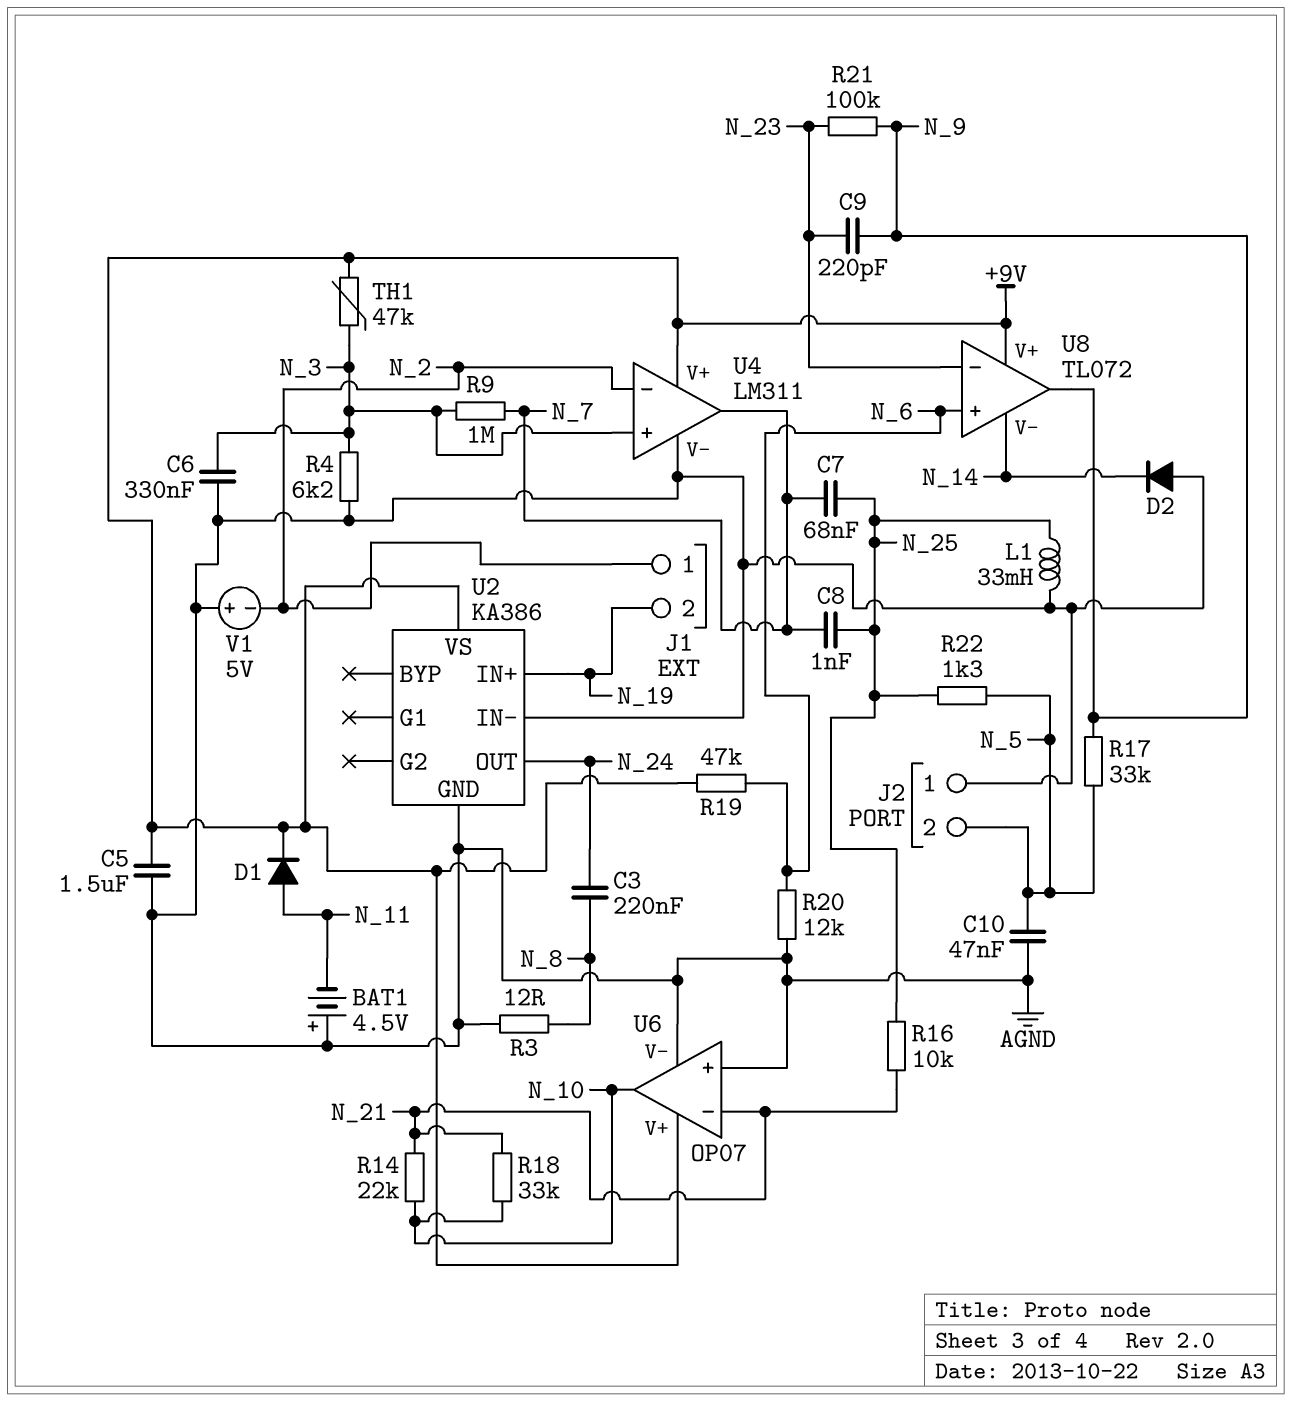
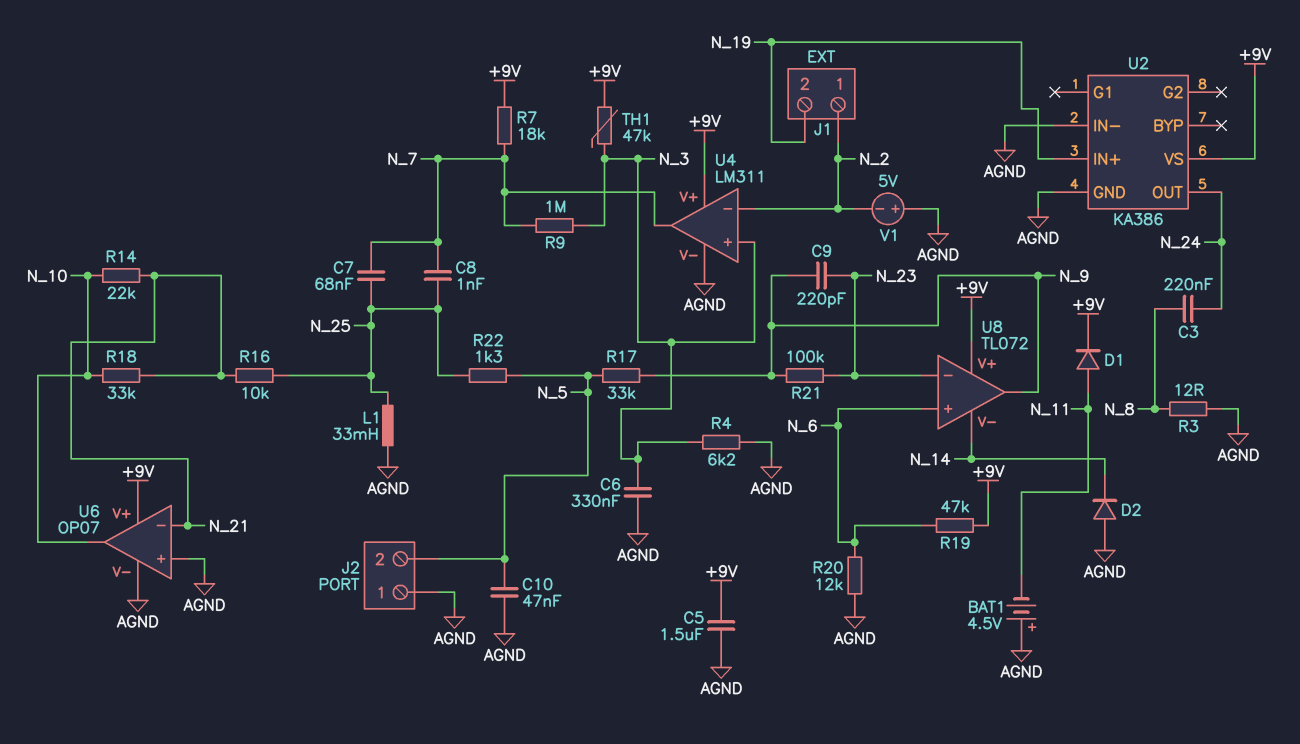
R7: none -> 18k (+9V, N_7)

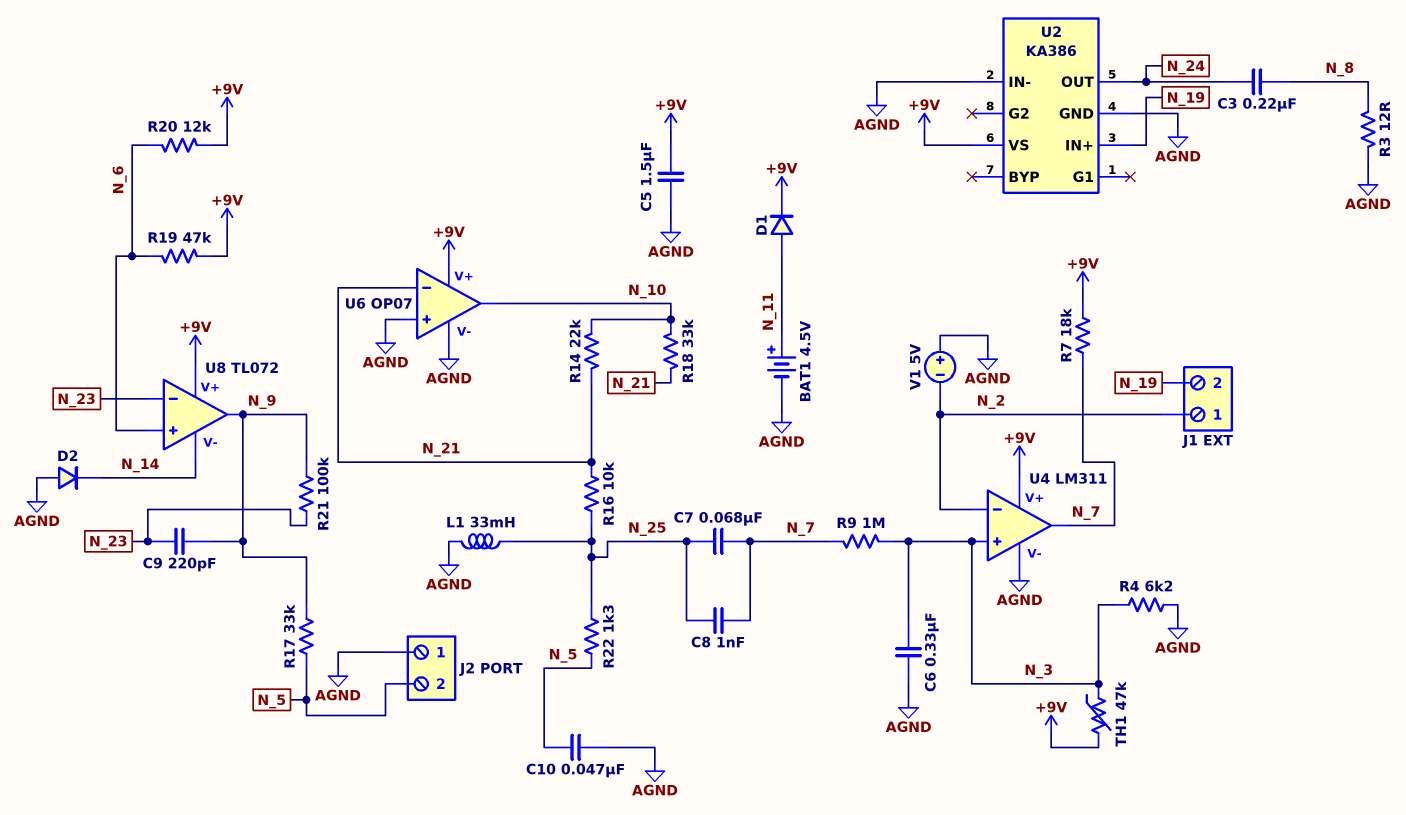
BAT1: 4.5V (plus AGND, minus N_11) -> 4.5V (plus N_11, minus AGND)
R20: 12k (AGND, N_6) -> 12k (+9V, N_6)

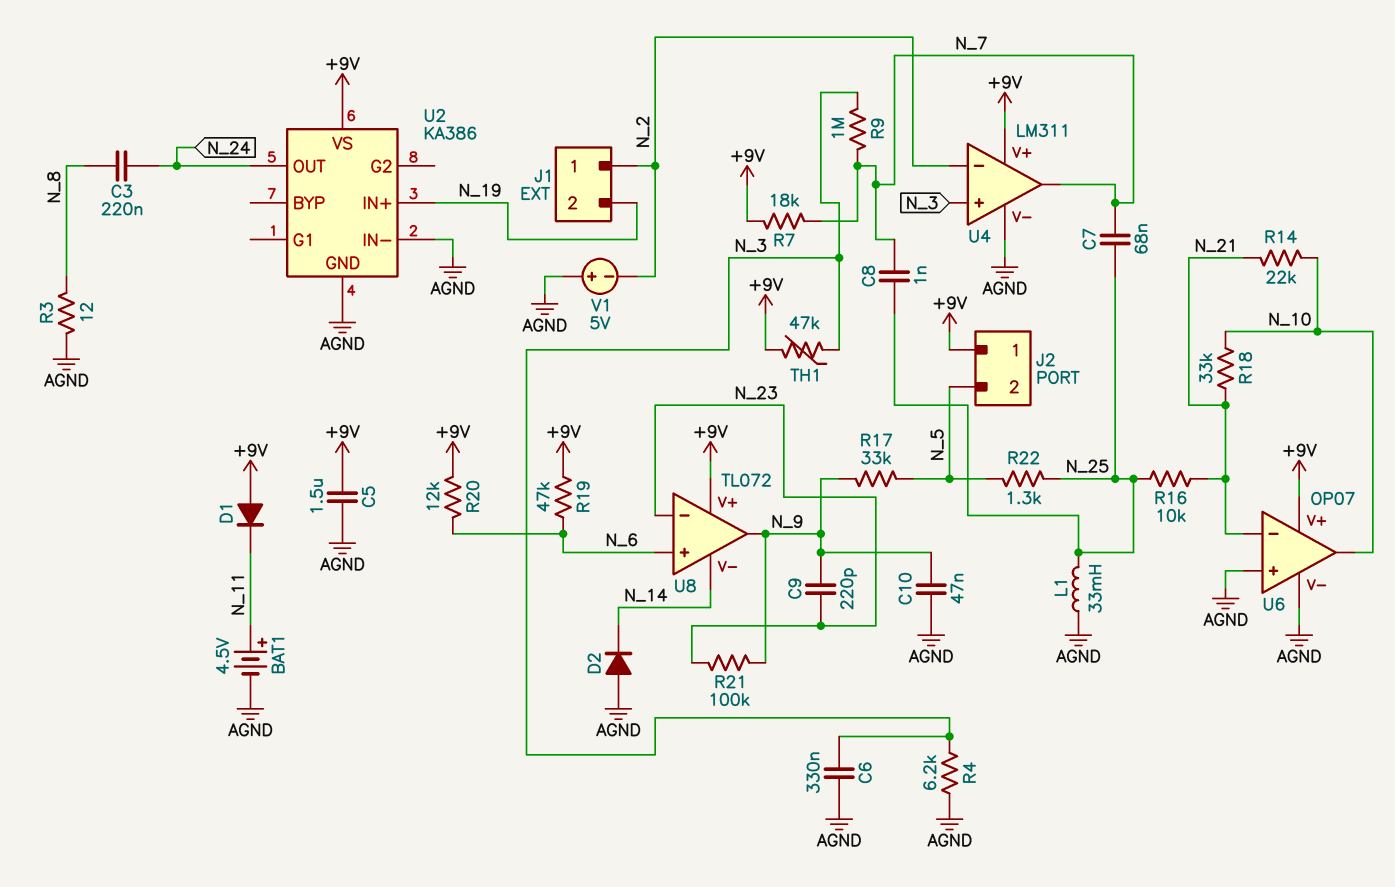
C10: 47nF (AGND, N_5) -> 47nF (AGND, N_9)
D1: diode (A N_11, K +9V) -> diode (A +9V, K N_11)
J2 pin 1: AGND -> +9V

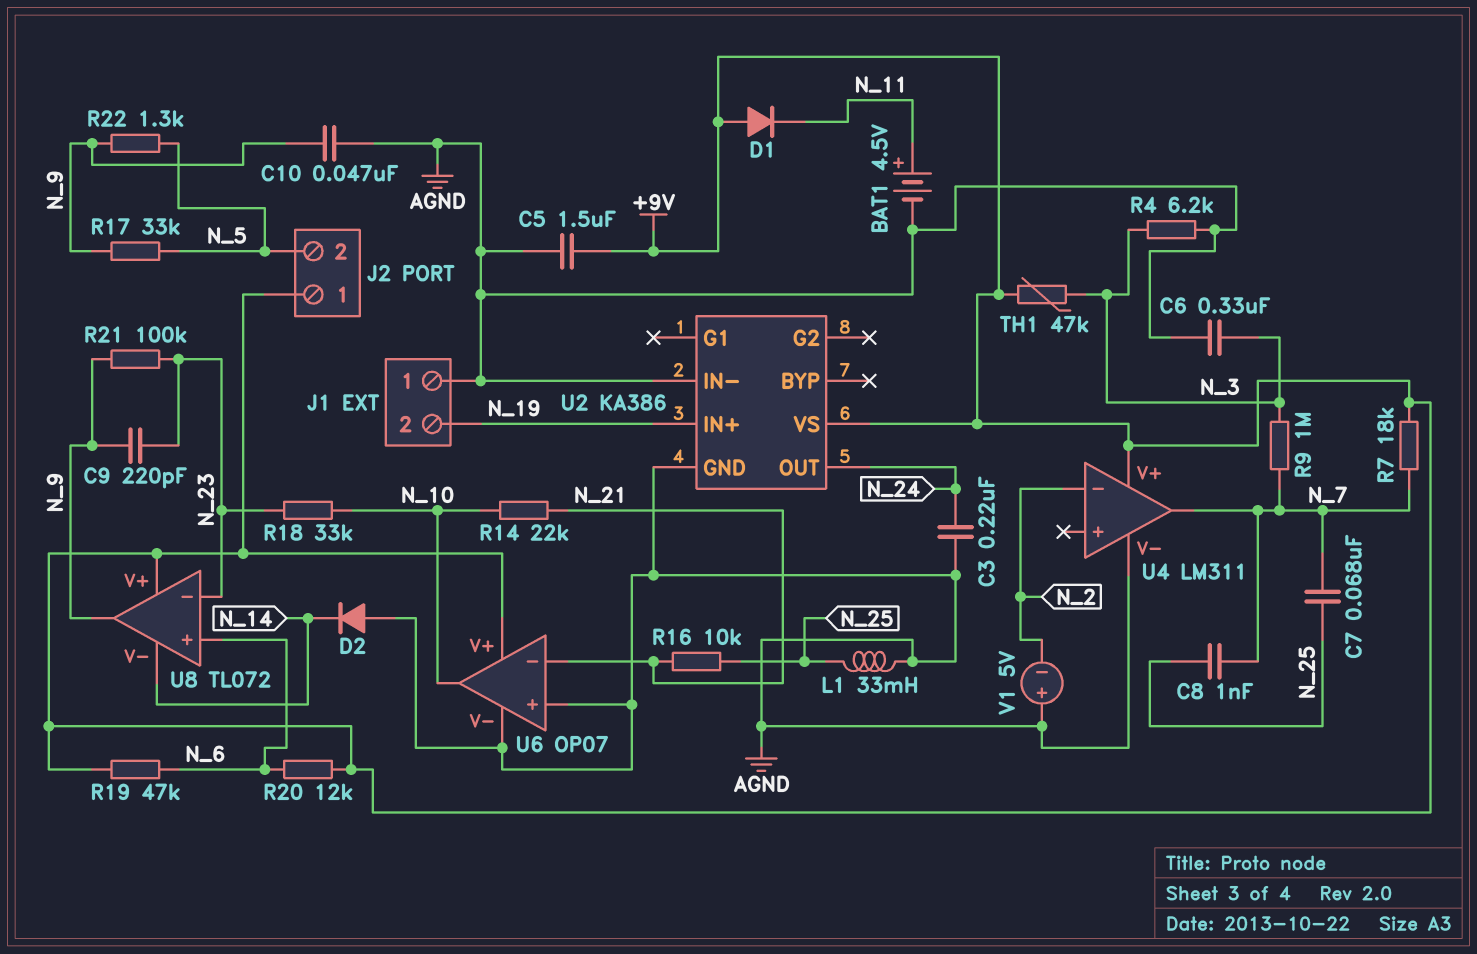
C3: 220nF (N_8, N_24) -> 220nF (AGND, N_24)
J1 pin 1: N_2 -> AGND
R3: 12 (AGND, N_8) -> none
R18: 33k (N_10, N_21) -> 33k (N_10, N_23)
R22: 1.3k (N_5, N_25) -> 1.3k (N_5, N_9)
U4 pin in+: N_3 -> none

